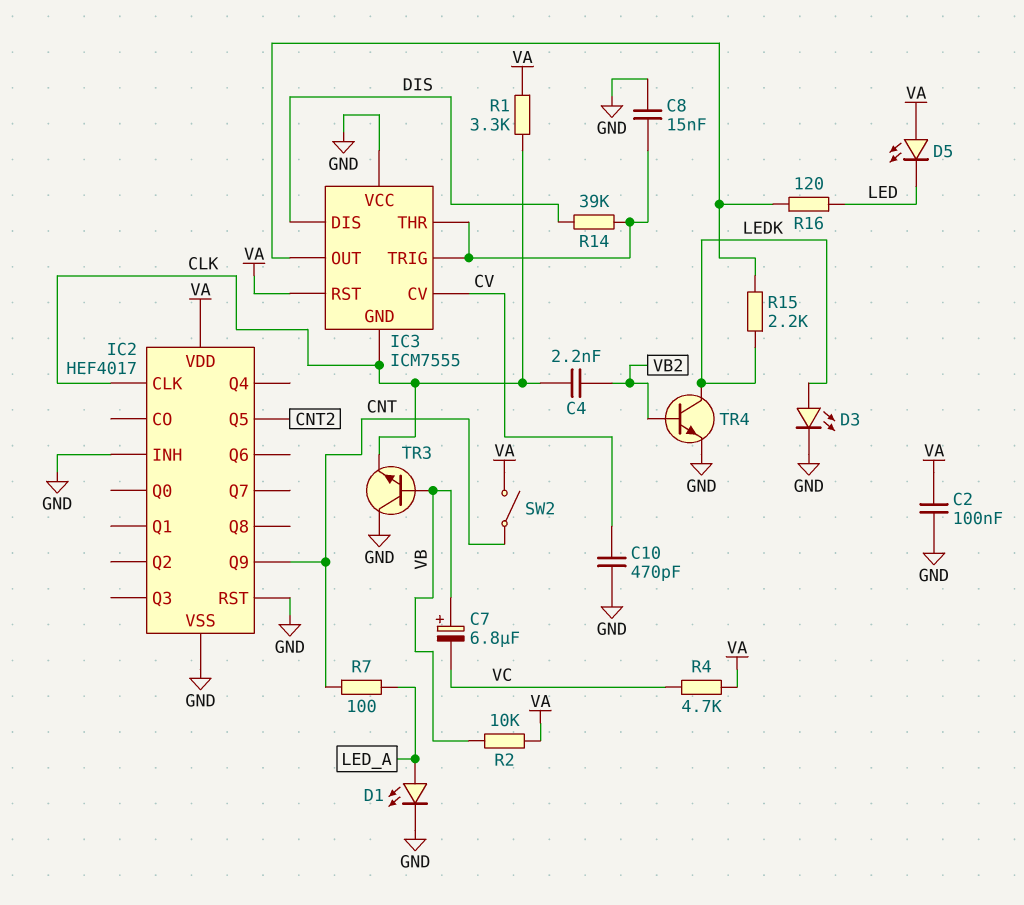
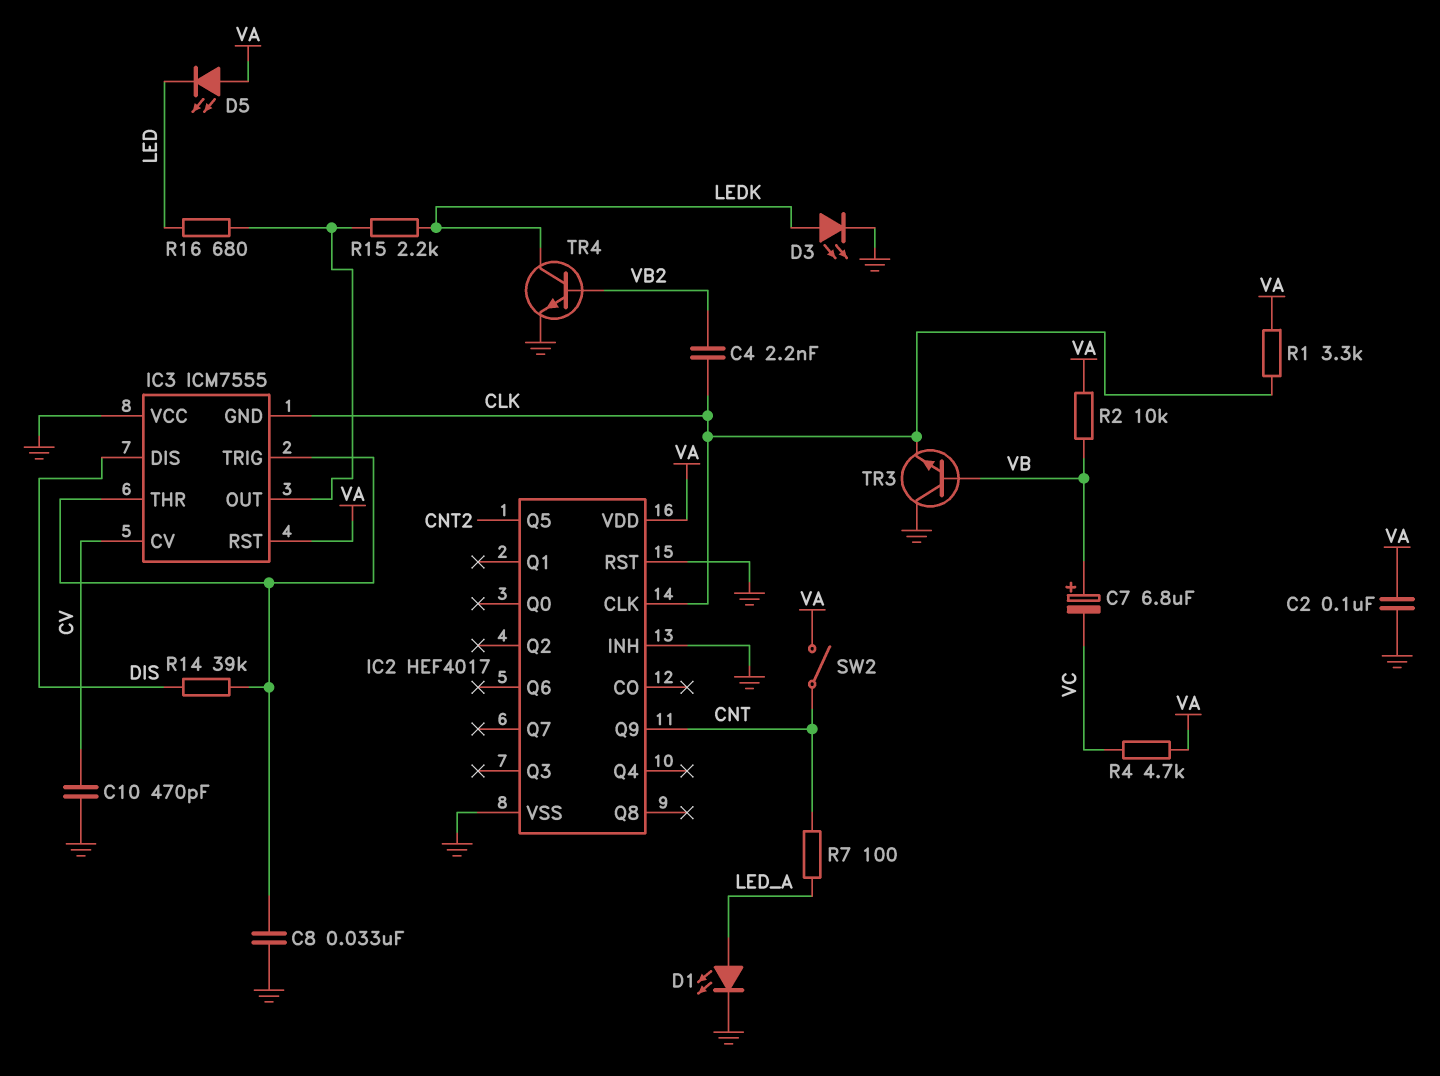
C8: 15nF (GND, IC3/THR) -> 33nF (GND, IC3/THR)
R16: 120 (IC3/OUT, LED) -> 680 (IC3/OUT, LED)

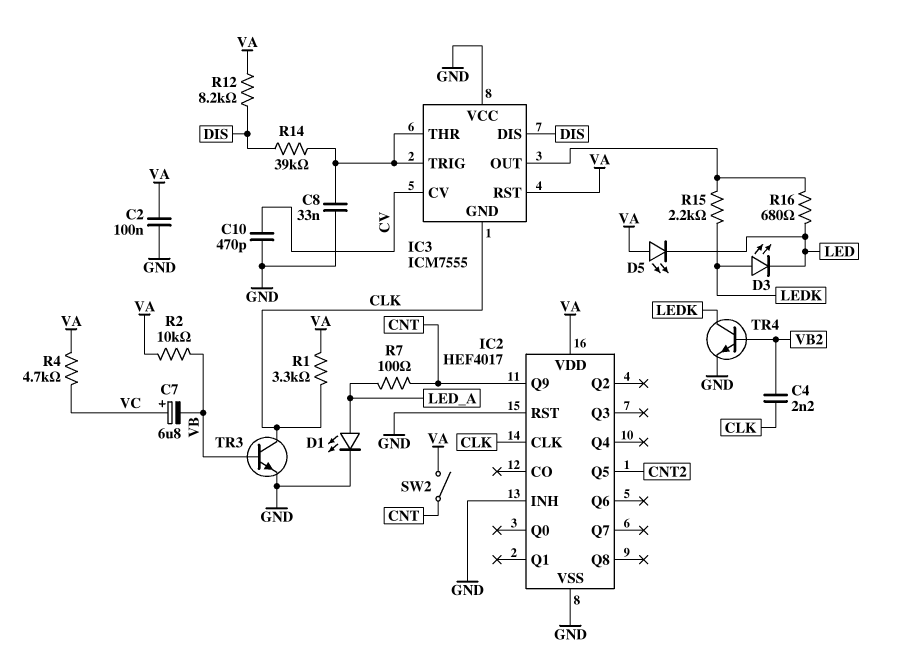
C7: 6.8uF (plus VB, minus VC) -> 6.8uF (plus VC, minus VB)
D3: LED (A LEDK, K GND) -> LED (A LEDK, K LED)
R12: none -> 8.2k (DIS, VA)
TR3: NPN (B VB, C GND, E CLK) -> NPN (B VB, C CLK, E GND)

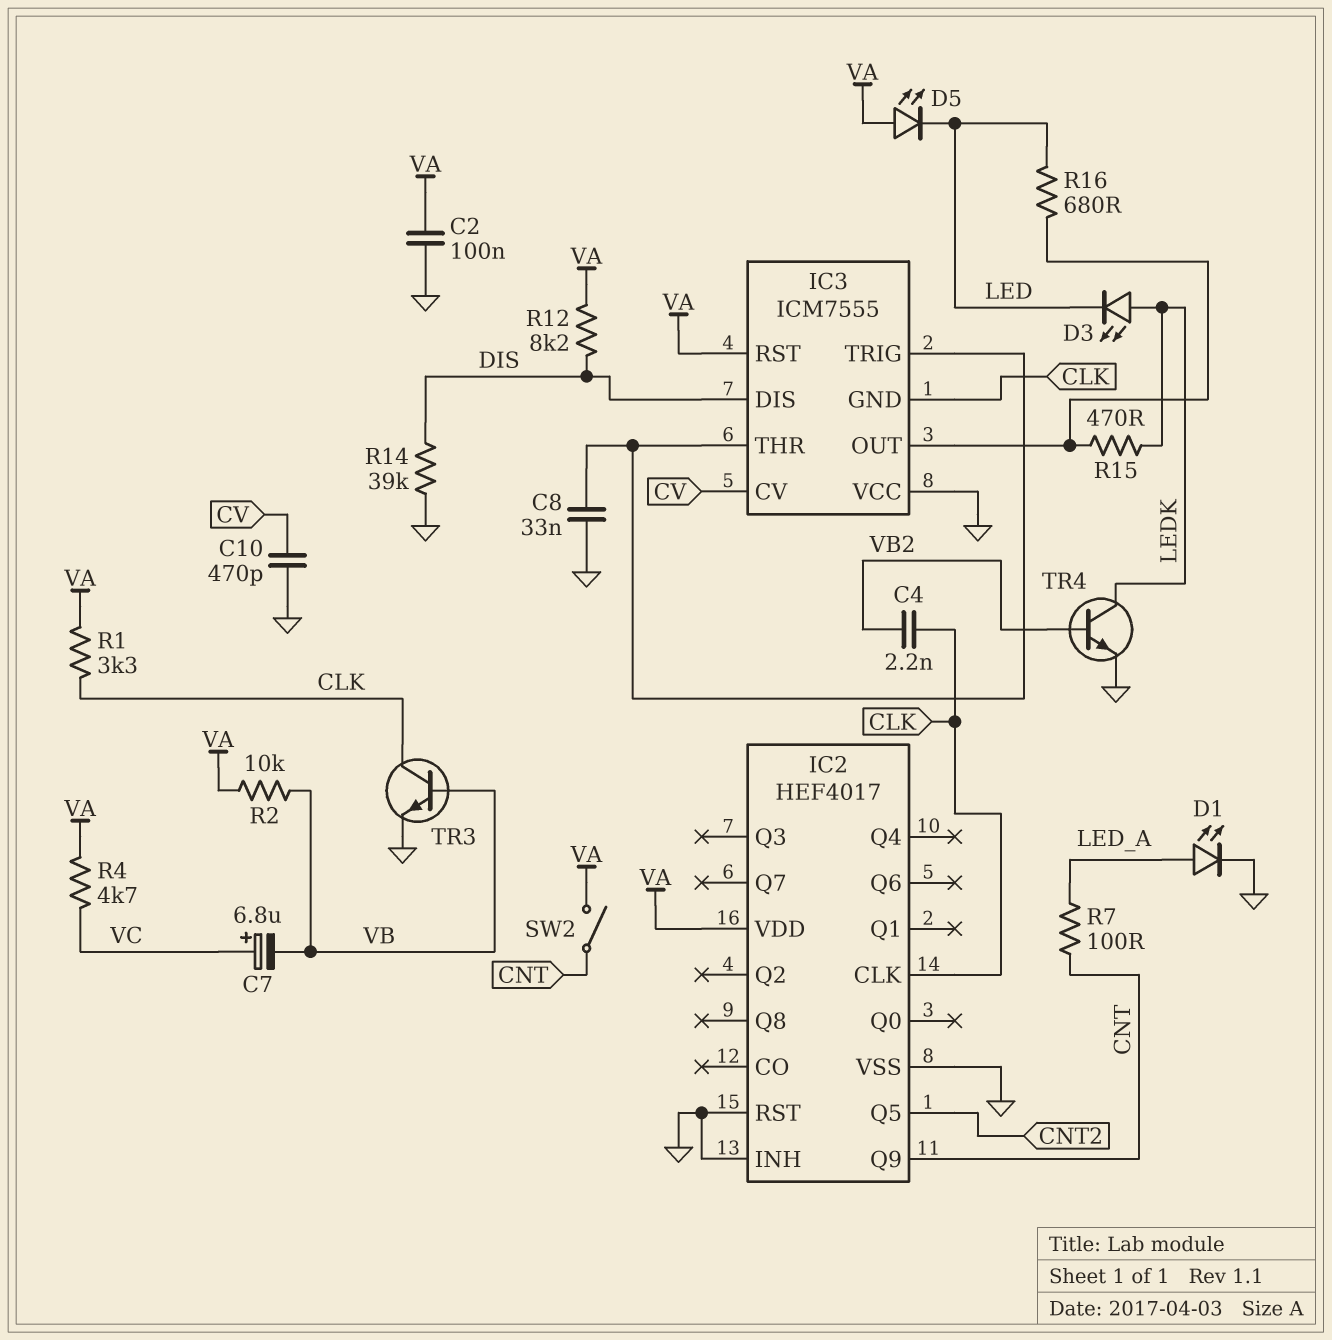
R14: 39k (DIS, IC3/THR) -> 39k (DIS, GND)
R15: 2.2k (IC3/OUT, LEDK) -> 470 (IC3/OUT, LEDK)

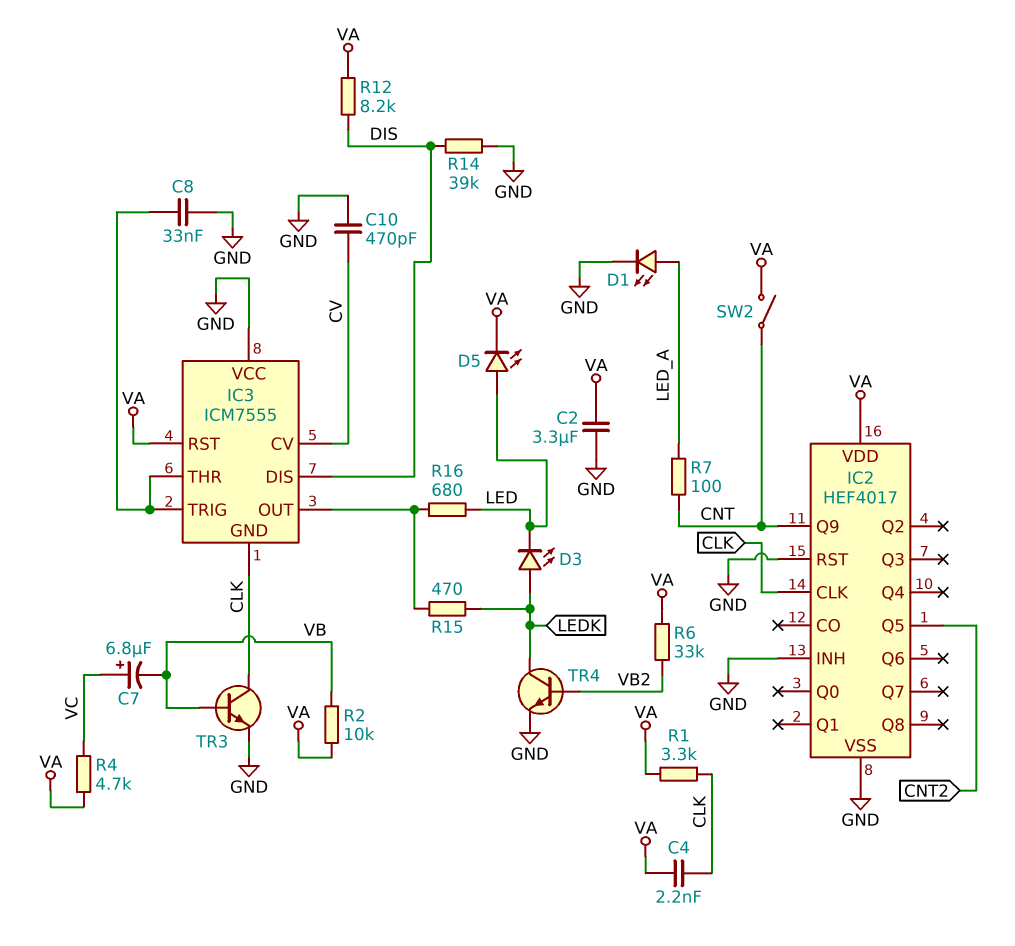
C2: 100nF (GND, VA) -> 3.3uF (GND, VA)
C4: 2.2nF (CLK, VB2) -> 2.2nF (CLK, VA)
D5: LED (A VA, K LED) -> LED (A LED, K VA)
R6: none -> 33k (VA, VB2)

